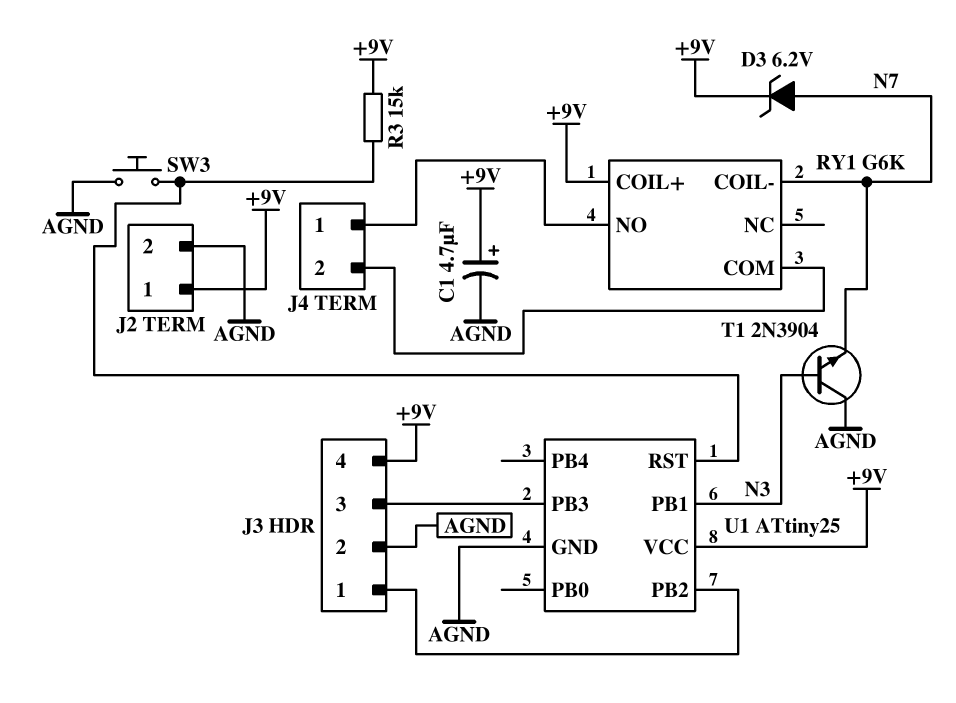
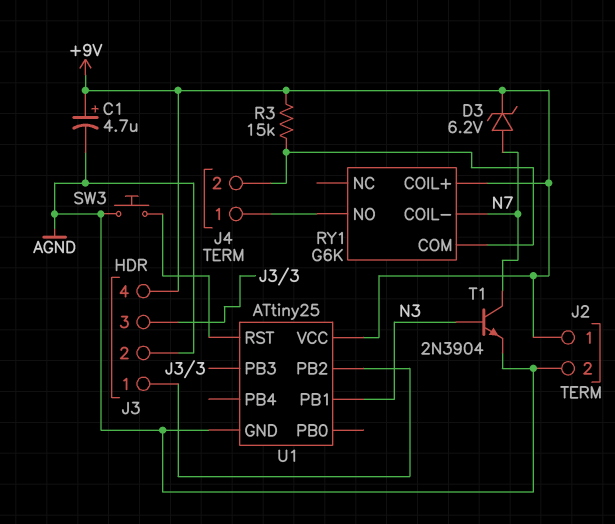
R3: 15k (+9V, U1/RST) -> 15k (+9V, J4/2)
T1: NPN 2N3904 (B N3, C AGND, E N7) -> NPN 2N3904 (B N3, C N7, E AGND)

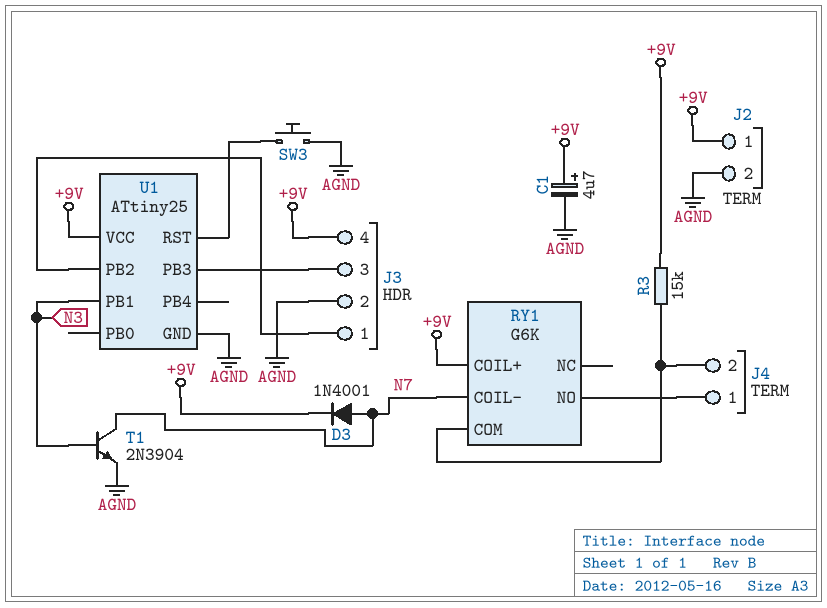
D3: zener 6.2V (A N7, K +9V) -> diode 1N4001 (A N7, K +9V)

